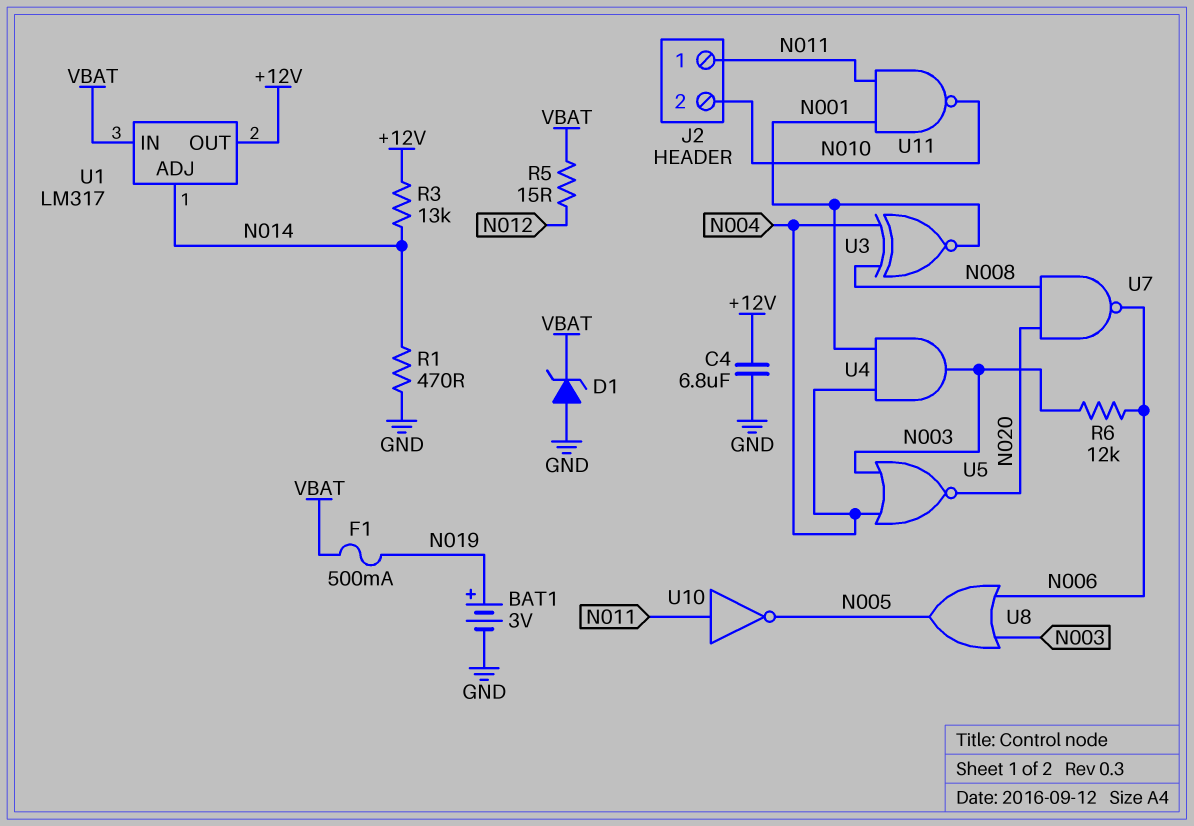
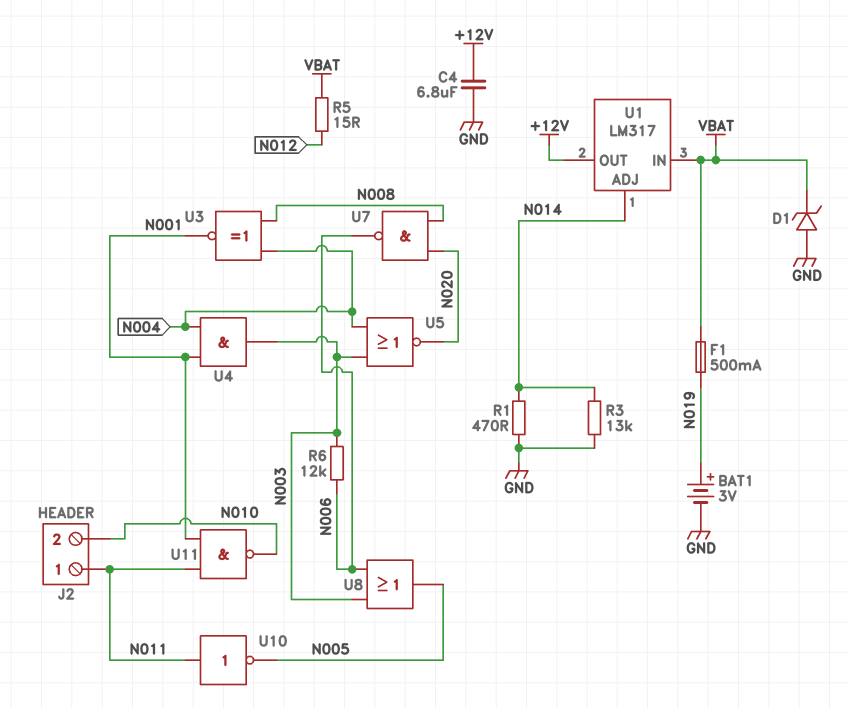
R3: 13k (+12V, N014) -> 13k (GND, N014)

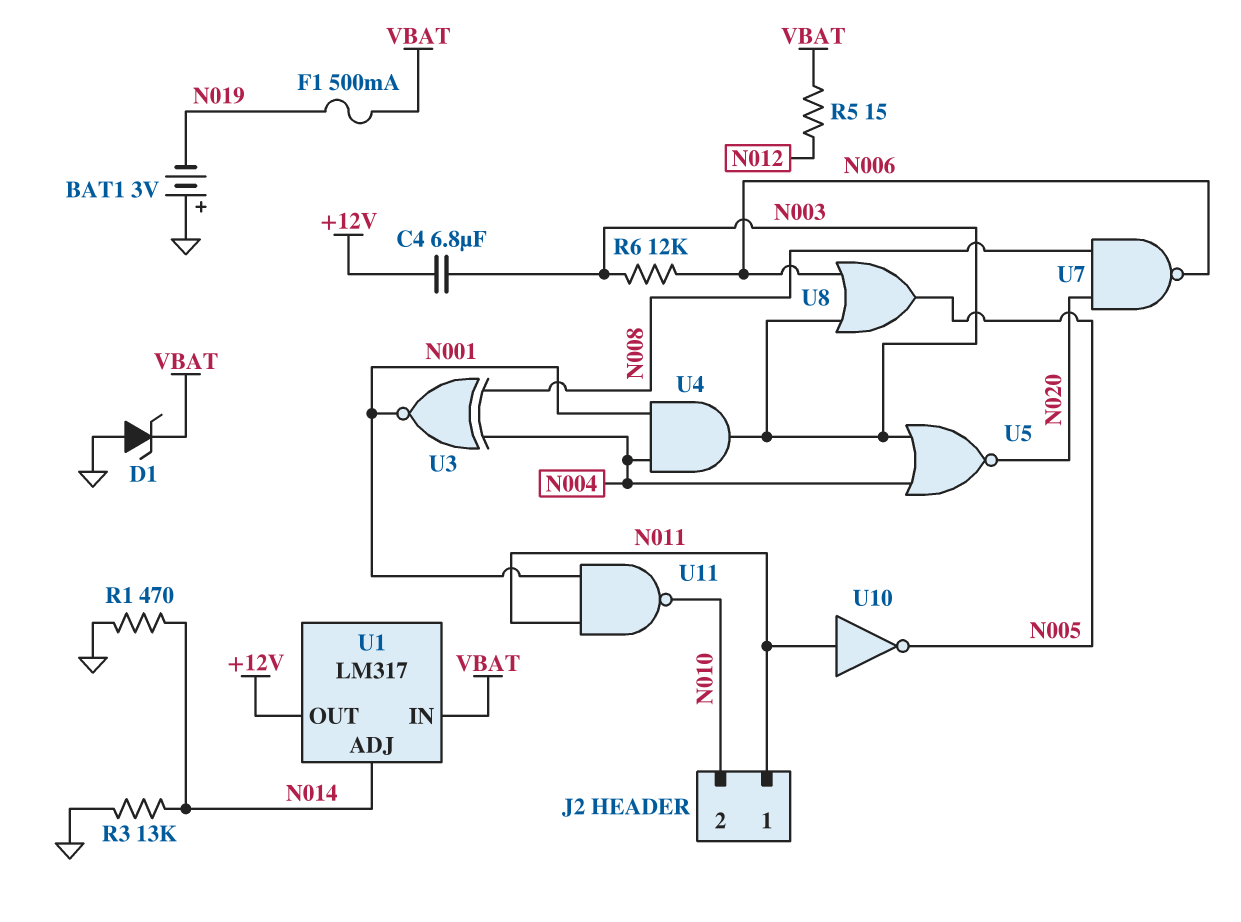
BAT1: 3V (plus N019, minus GND) -> 3V (plus GND, minus N019)
C4: 6.8uF (+12V, GND) -> 6.8uF (+12V, N003)

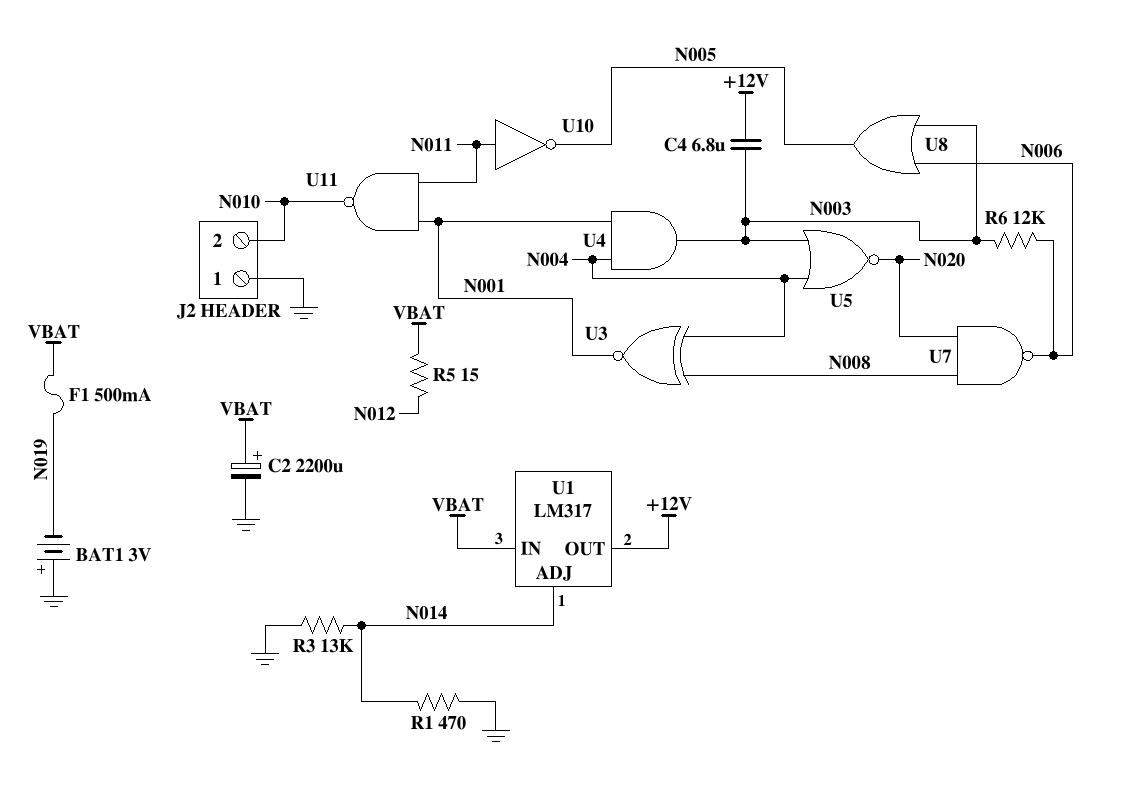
C2: none -> 2200uF (plus VBAT, minus GND)
D1: zener (A GND, K VBAT) -> none
J2 pin 1: N011 -> GND

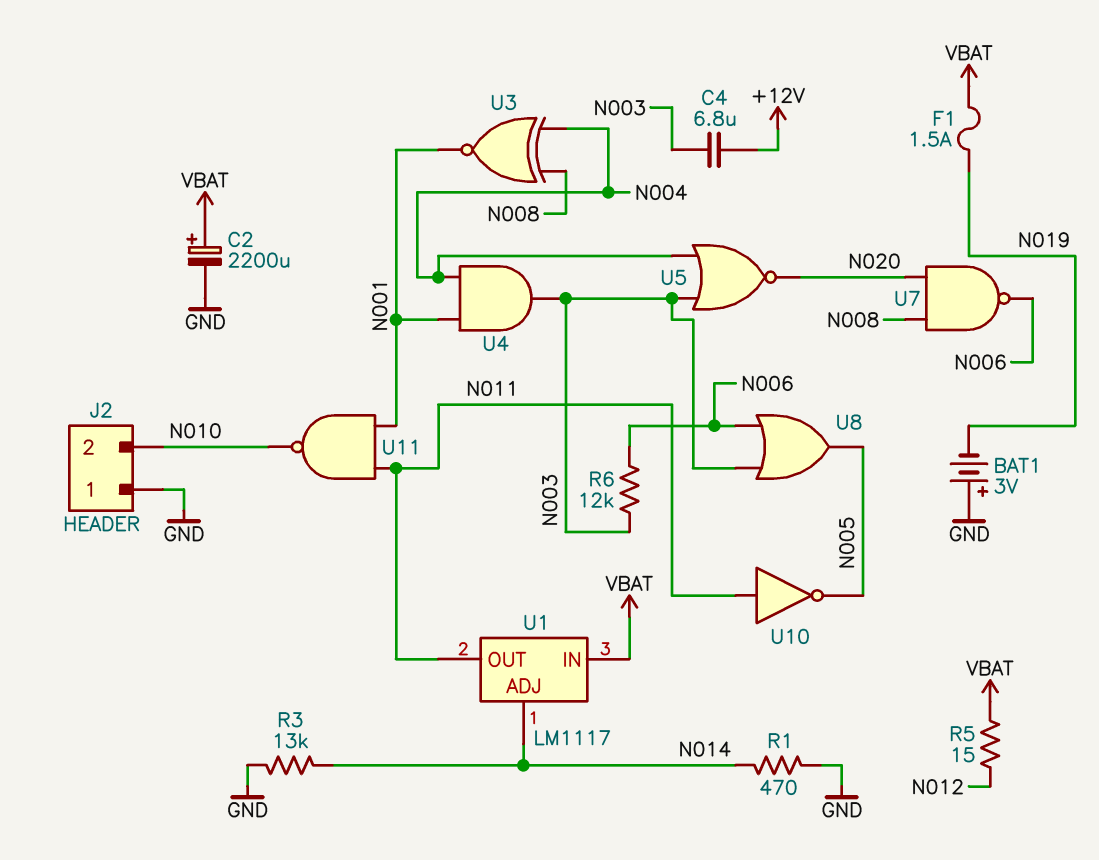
F1: 500mA (N019, VBAT) -> 1.5A (N019, VBAT)
U1: LM317 -> LM1117
U1 pin OUT: +12V -> N011

